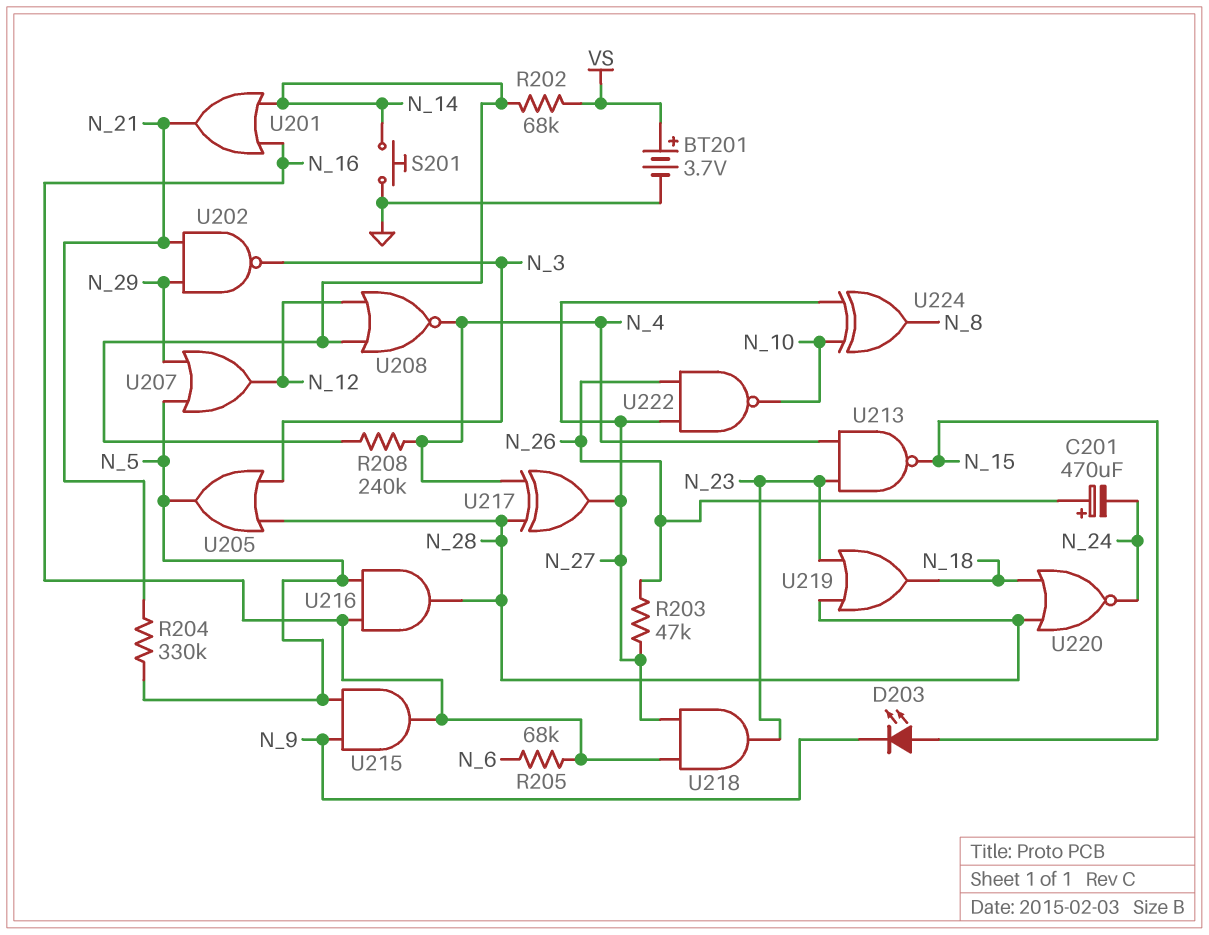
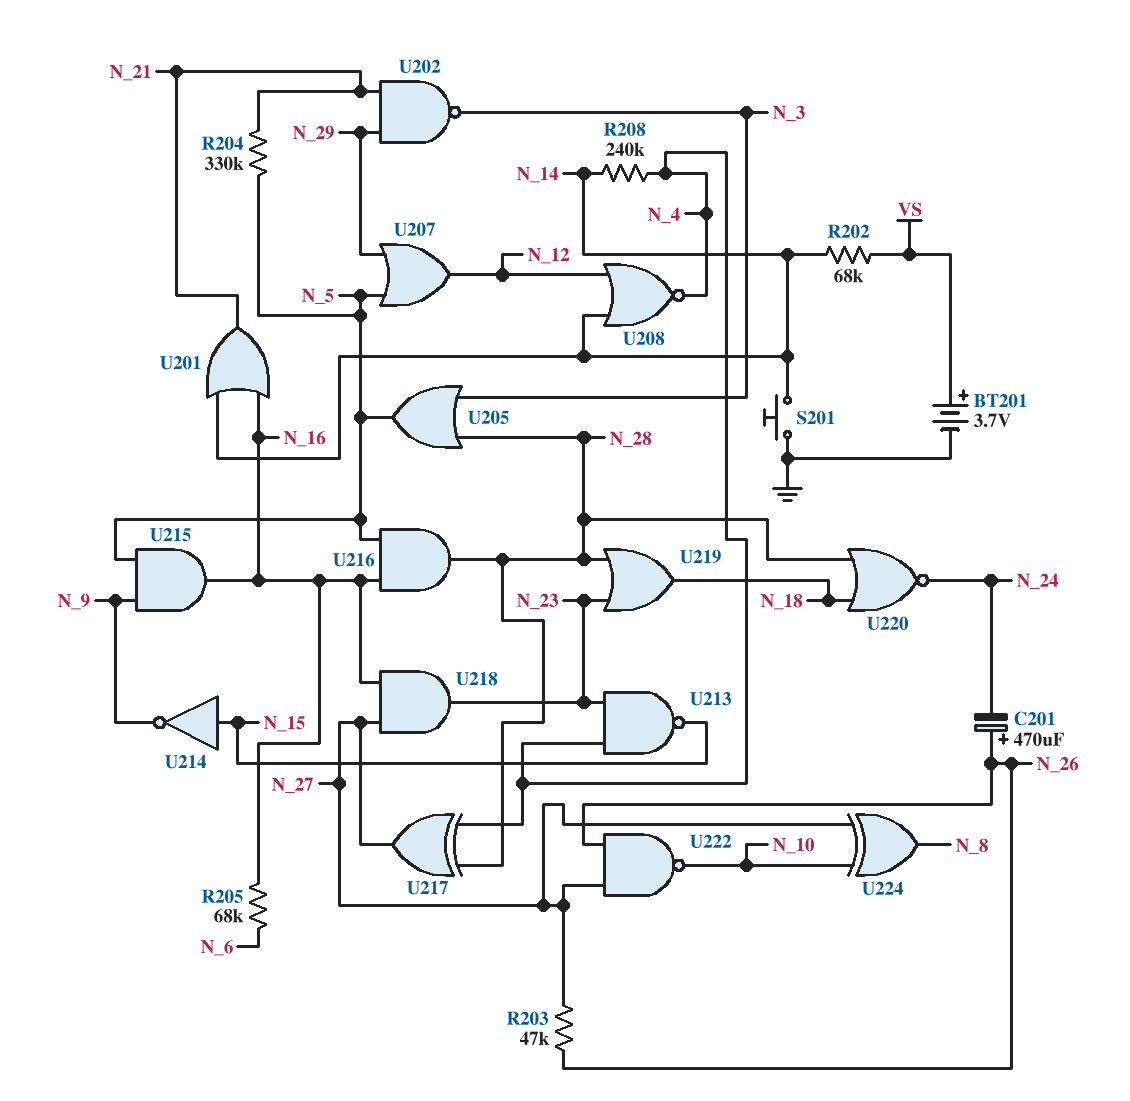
D203: LED (A N_15, K N_9) -> none
U214: none -> NOT (in N_15, out N_9)

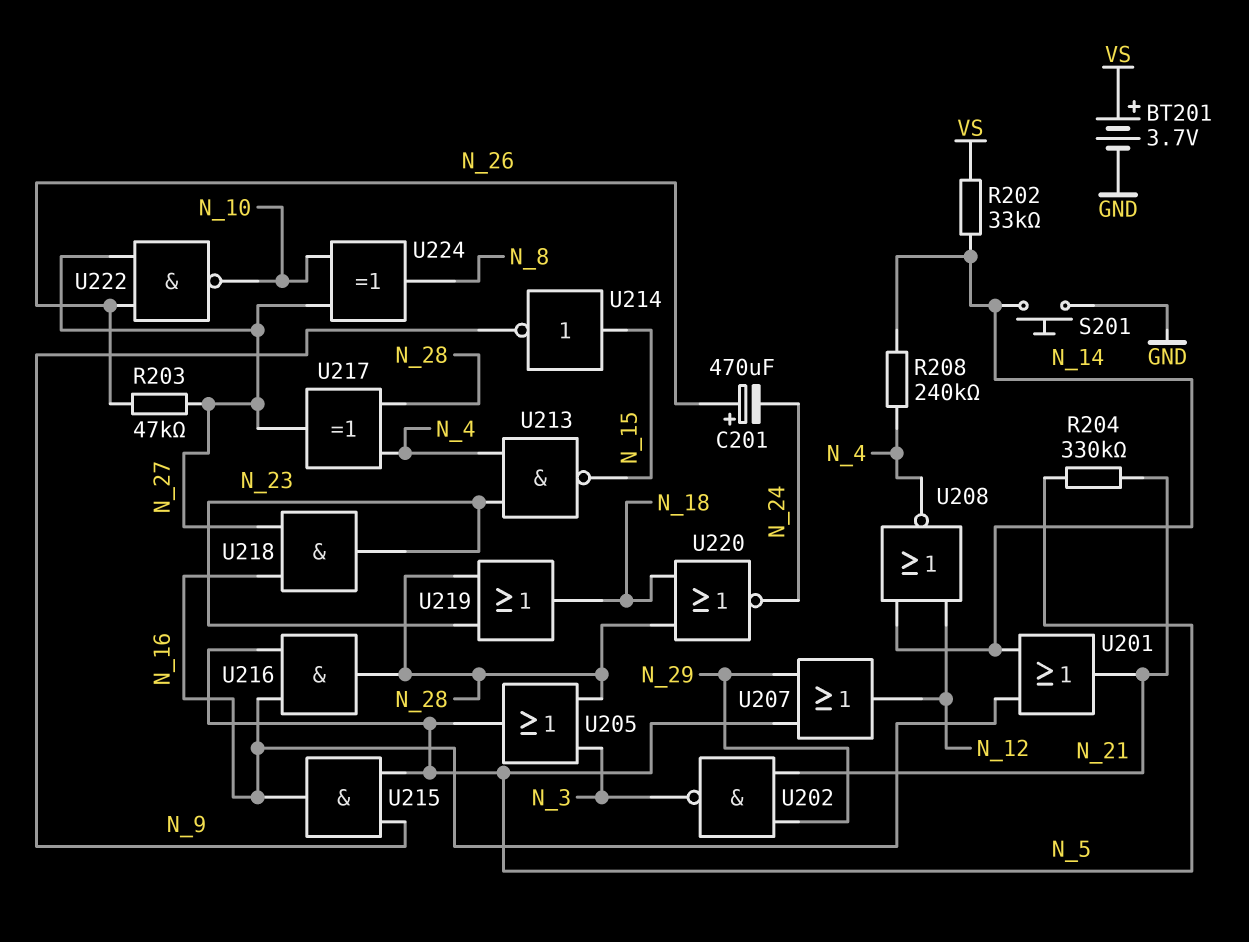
R202: 68k (N_14, VS) -> 33k (N_14, VS)
R205: 68k (N_6, N_16) -> none

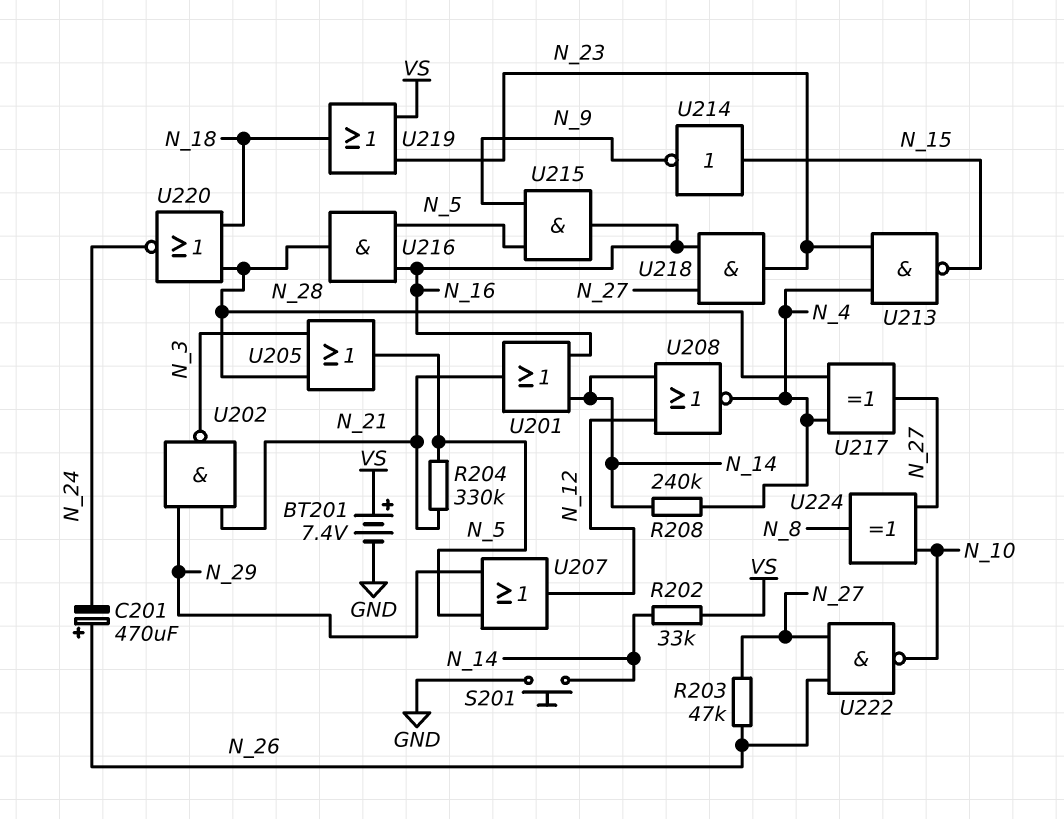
BT201: 3.7V (plus VS, minus GND) -> 7.4V (plus VS, minus GND)
U219: OR (in N_23, in N_28, out N_18) -> OR (in N_23, in VS, out N_18)

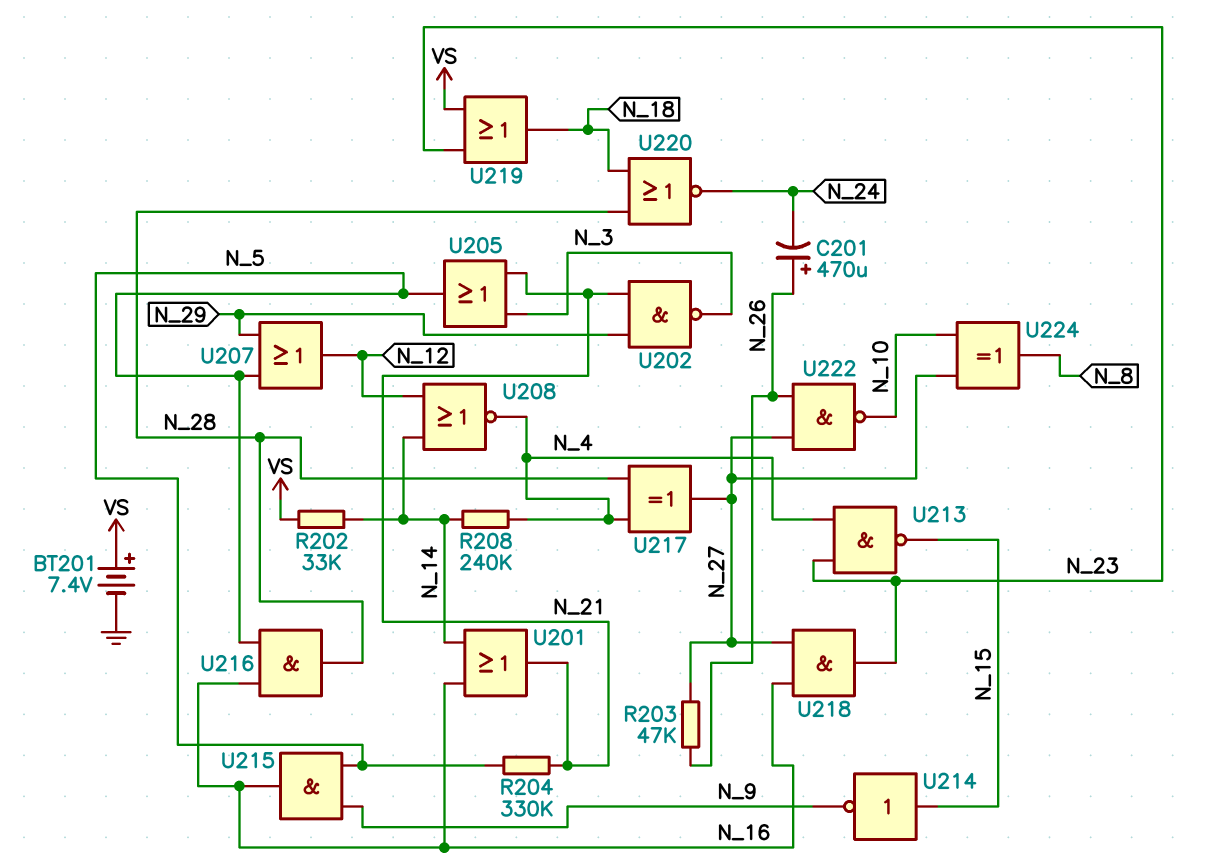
S201: button (GND, N_14) -> none
U205: OR (in N_3, in N_28, out N_5) -> OR (in N_3, in N_21, out N_5)

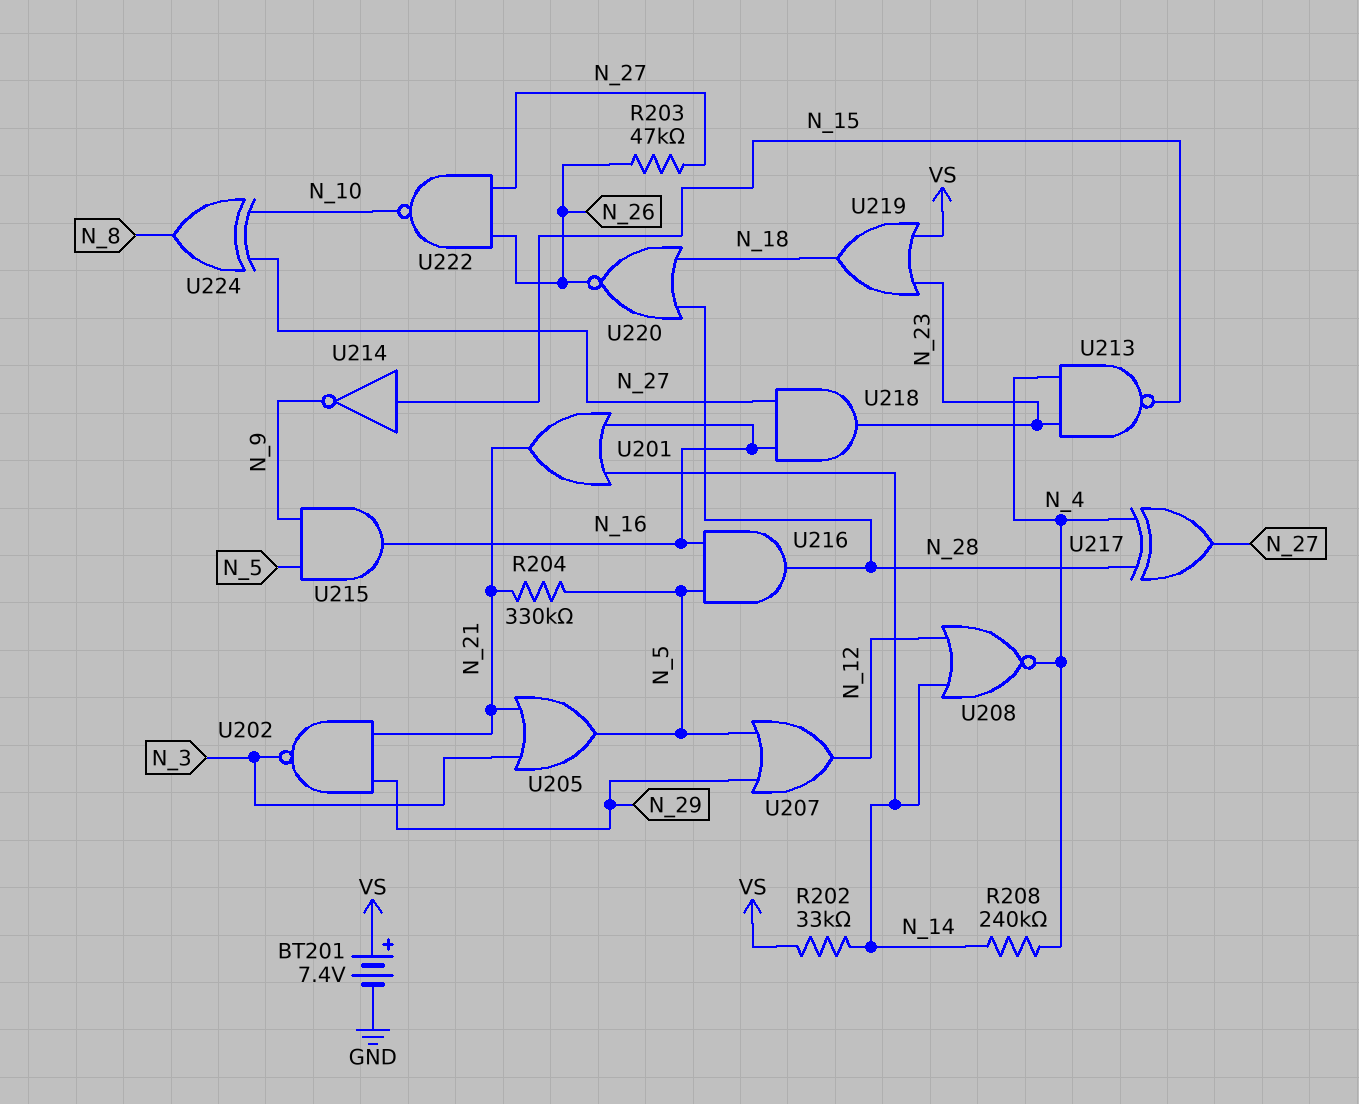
C201: 470uF (plus N_26, minus N_24) -> none
U220: NOR (in N_18, in N_28, out N_24) -> NOR (in N_18, in N_28, out N_26)

